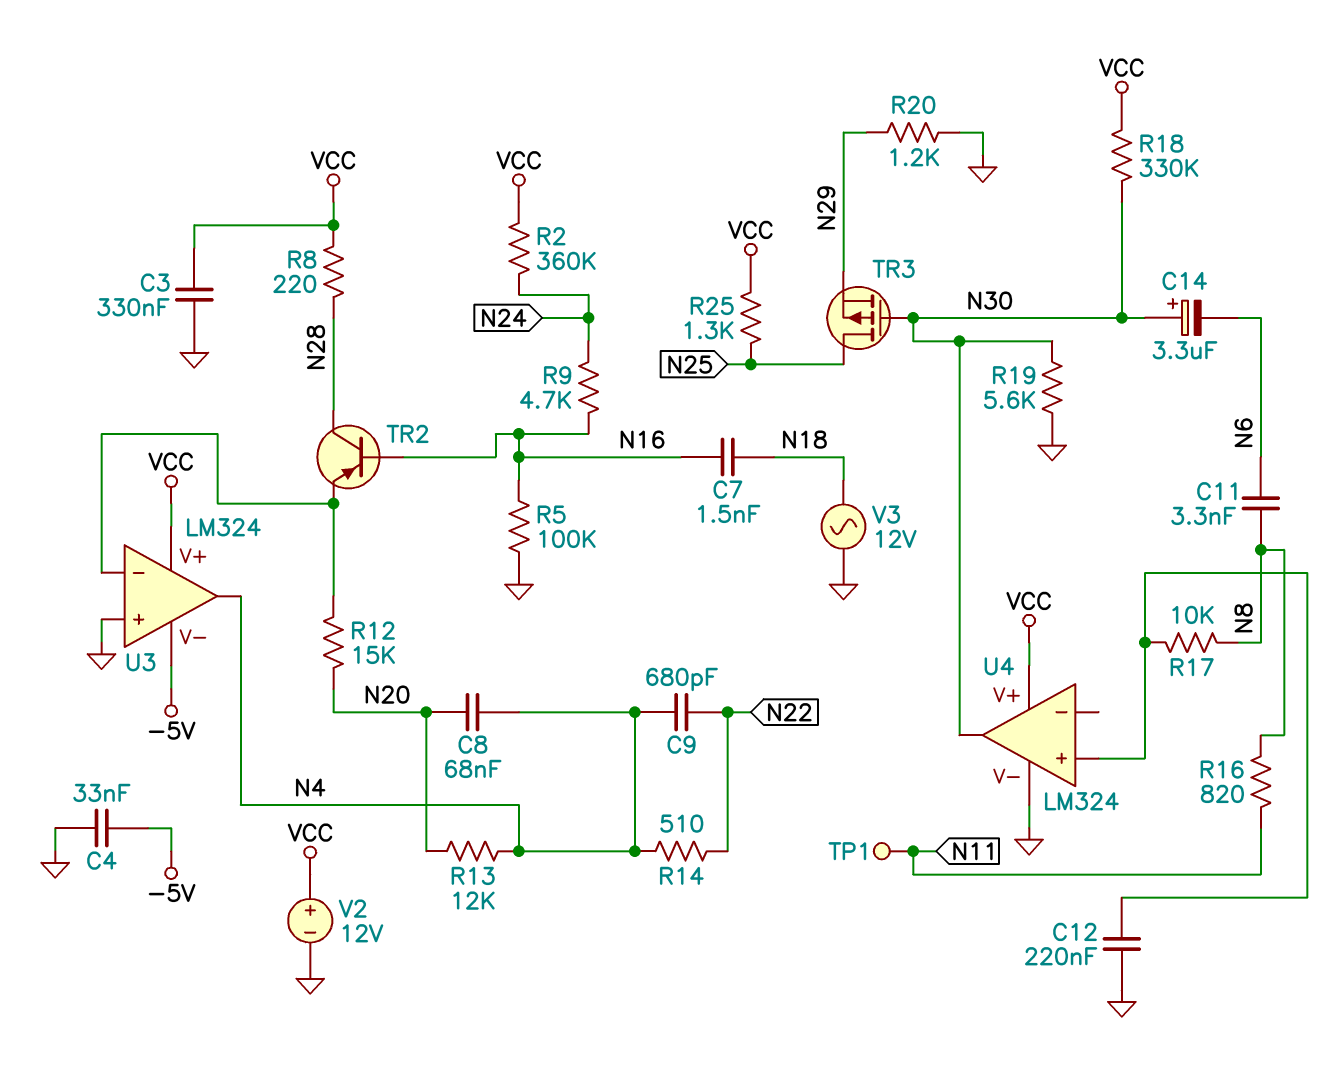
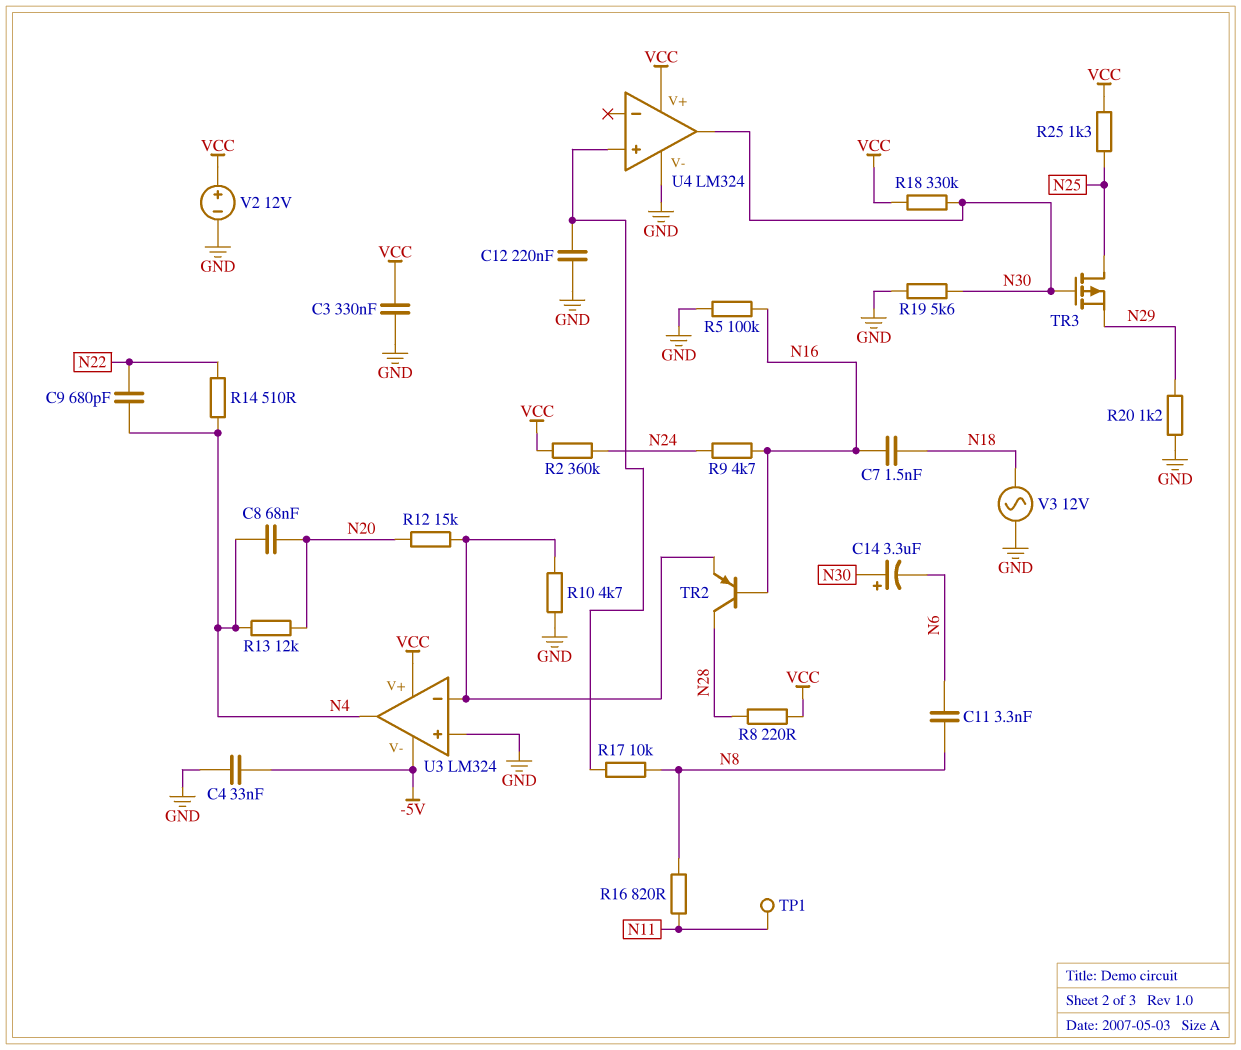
R10: none -> 4.7k (GND, U3/in-)

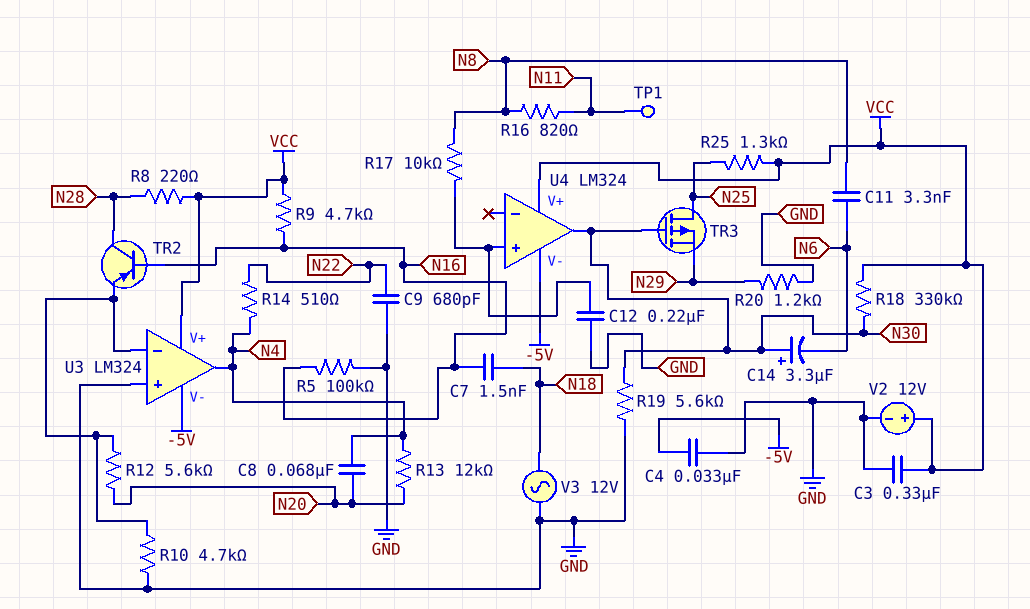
C9: 680pF (N4, N22) -> 680pF (GND, N22)
R2: 360k (N24, VCC) -> none
R9: 4.7k (N16, N24) -> 4.7k (N16, VCC)
R12: 15k (N20, U3/in-) -> 5.6k (N20, U3/in-)
U4 pin V-: GND -> -5V

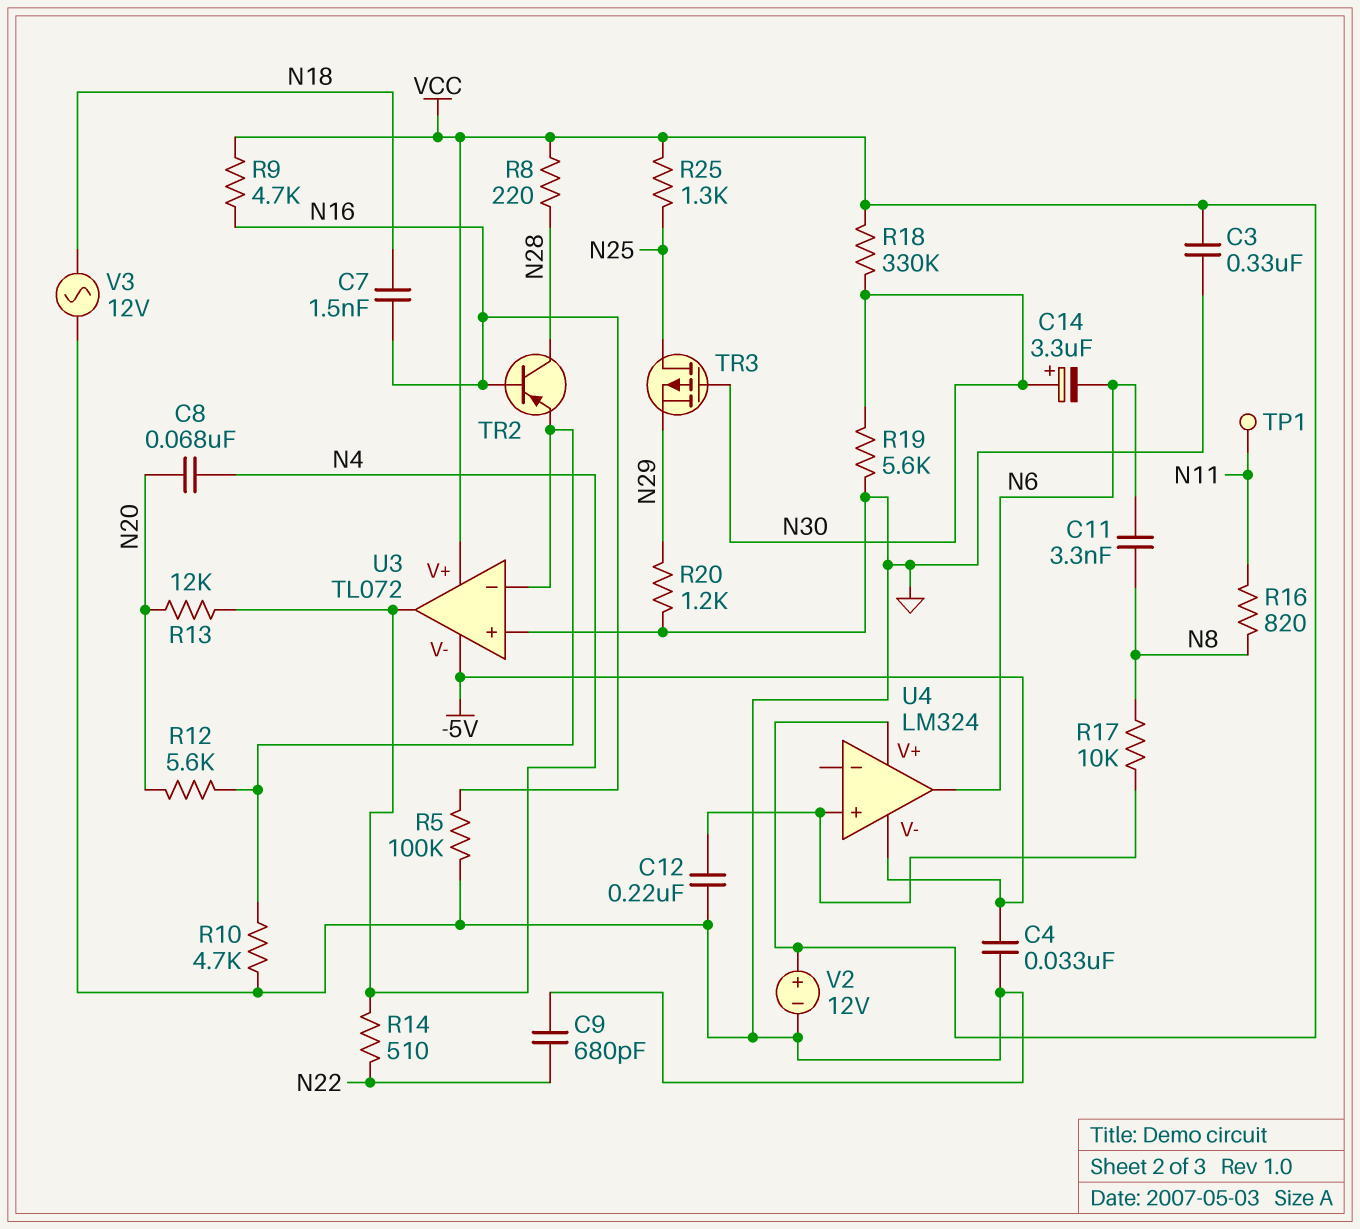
U3: LM324 -> TL072
U4 pin out: N30 -> N6

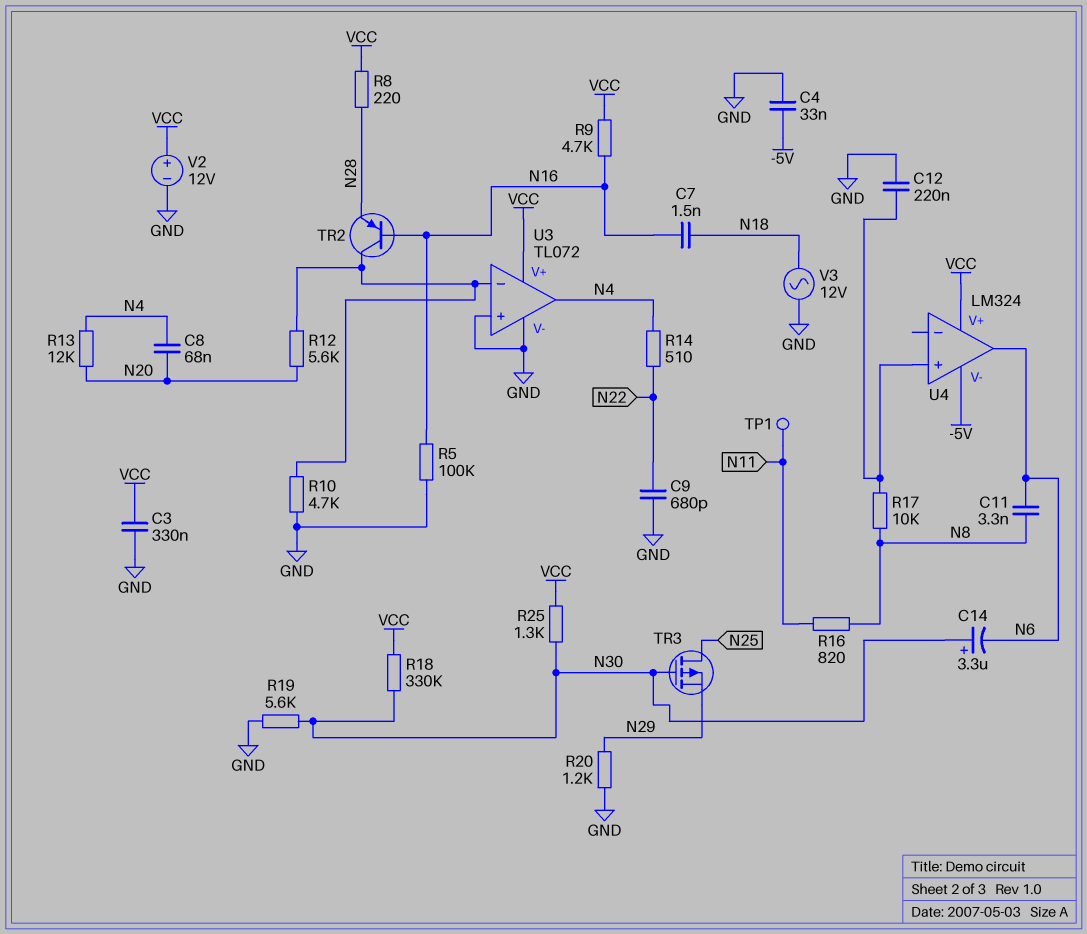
R25: 1.3k (N25, VCC) -> 1.3k (N30, VCC)
TR2: PNP (B N16, C N28, E U3/in-) -> PNP (B N16, C U3/in-, E N28)
U3 pin V-: -5V -> GND

